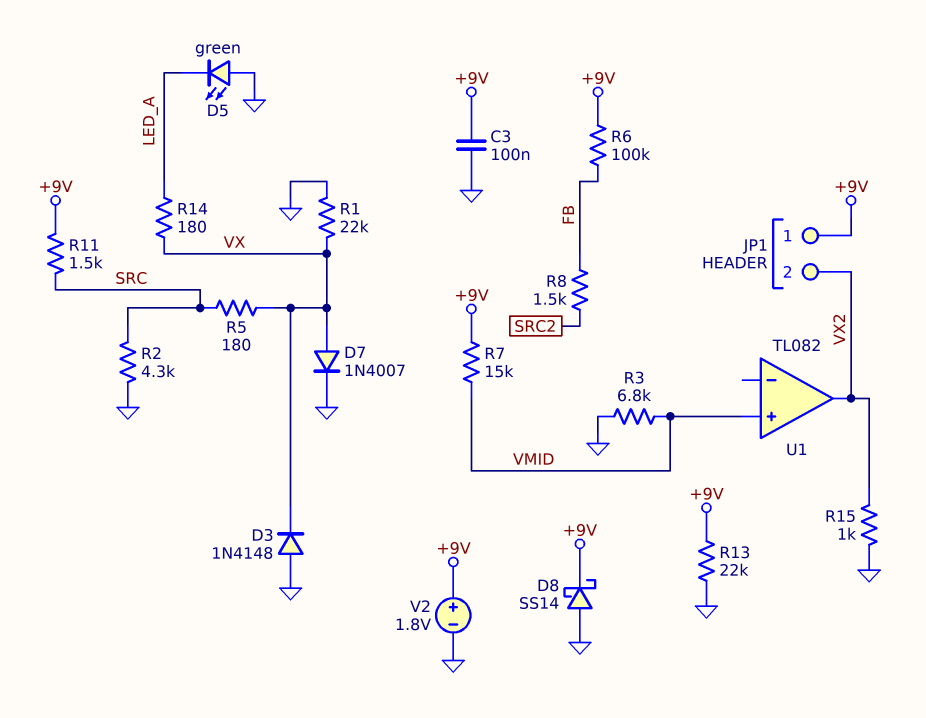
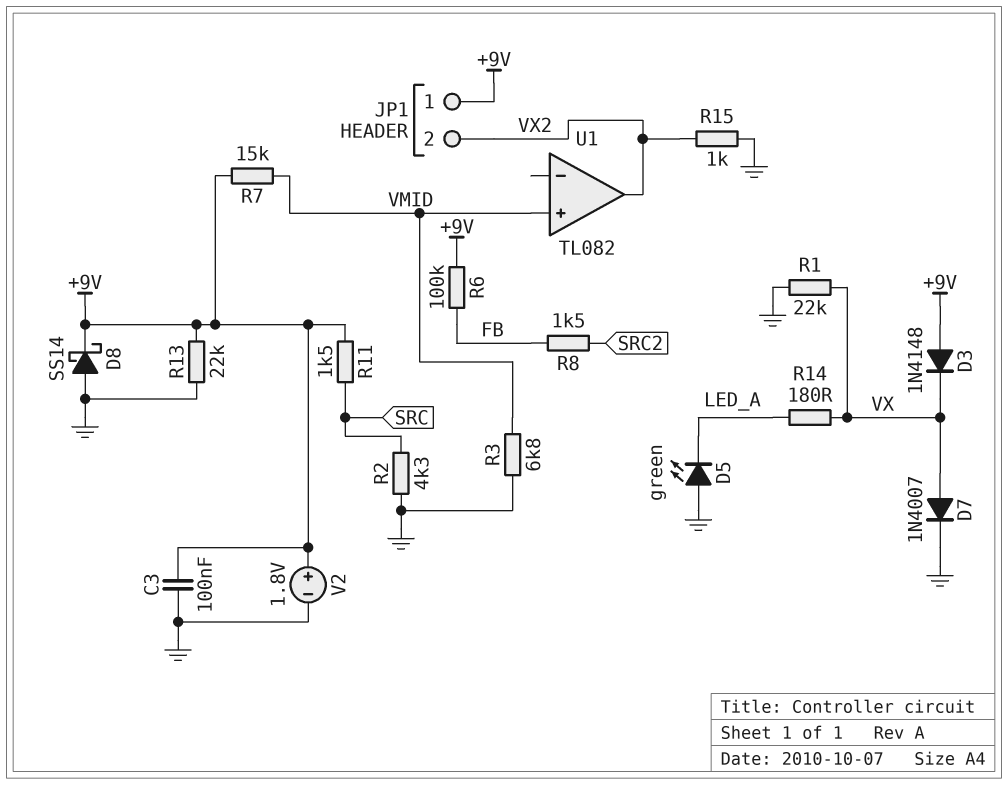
D3: diode 1N4148 (A GND, K VX) -> diode 1N4148 (A +9V, K VX)
R5: 180 (SRC, VX) -> none

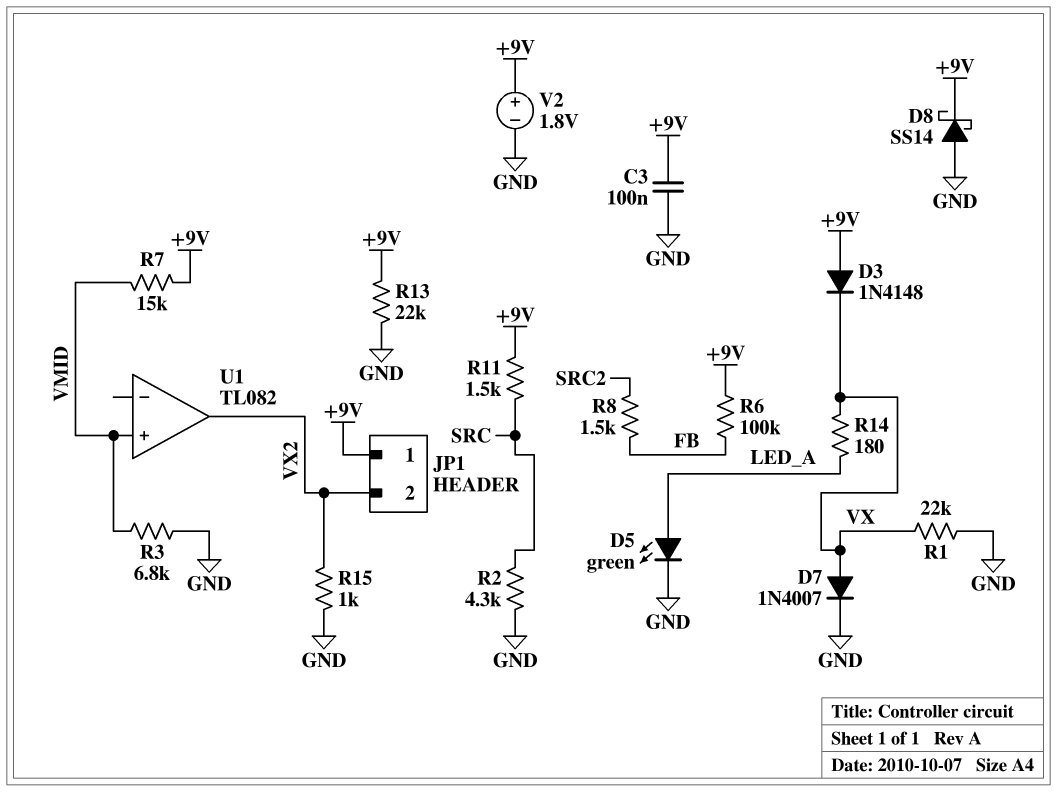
D5: LED green (A GND, K LED_A) -> LED green (A LED_A, K GND)

